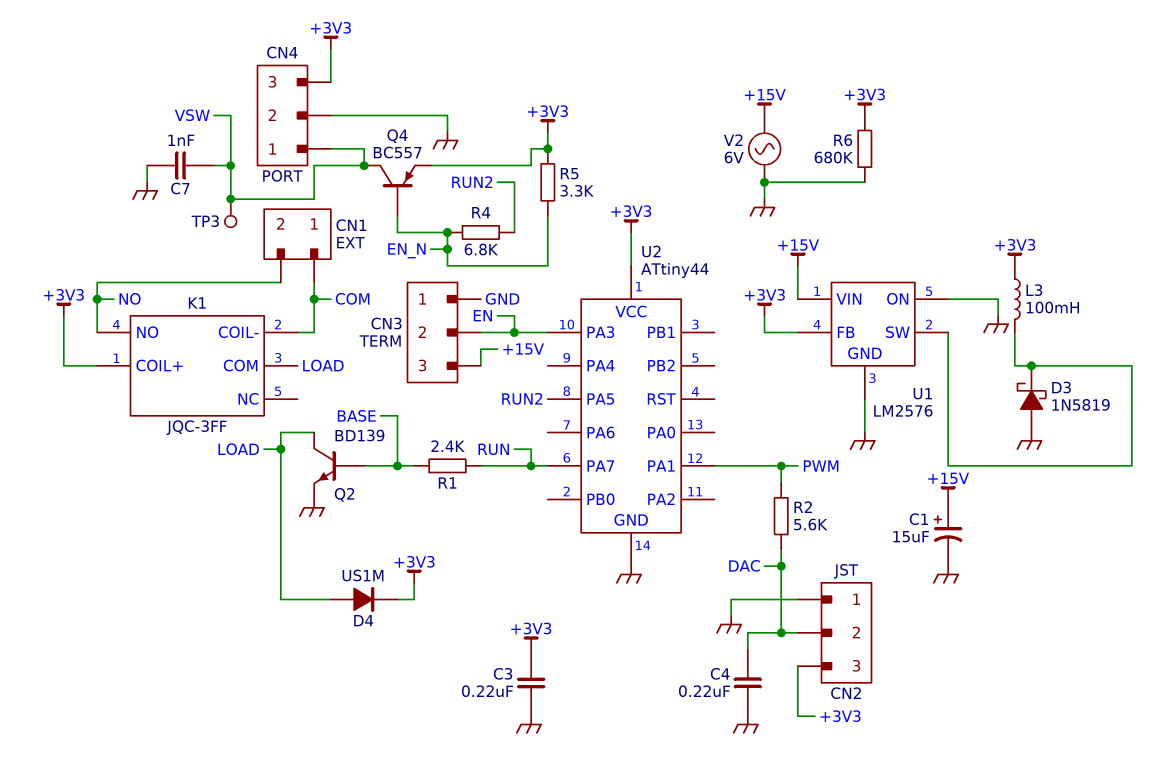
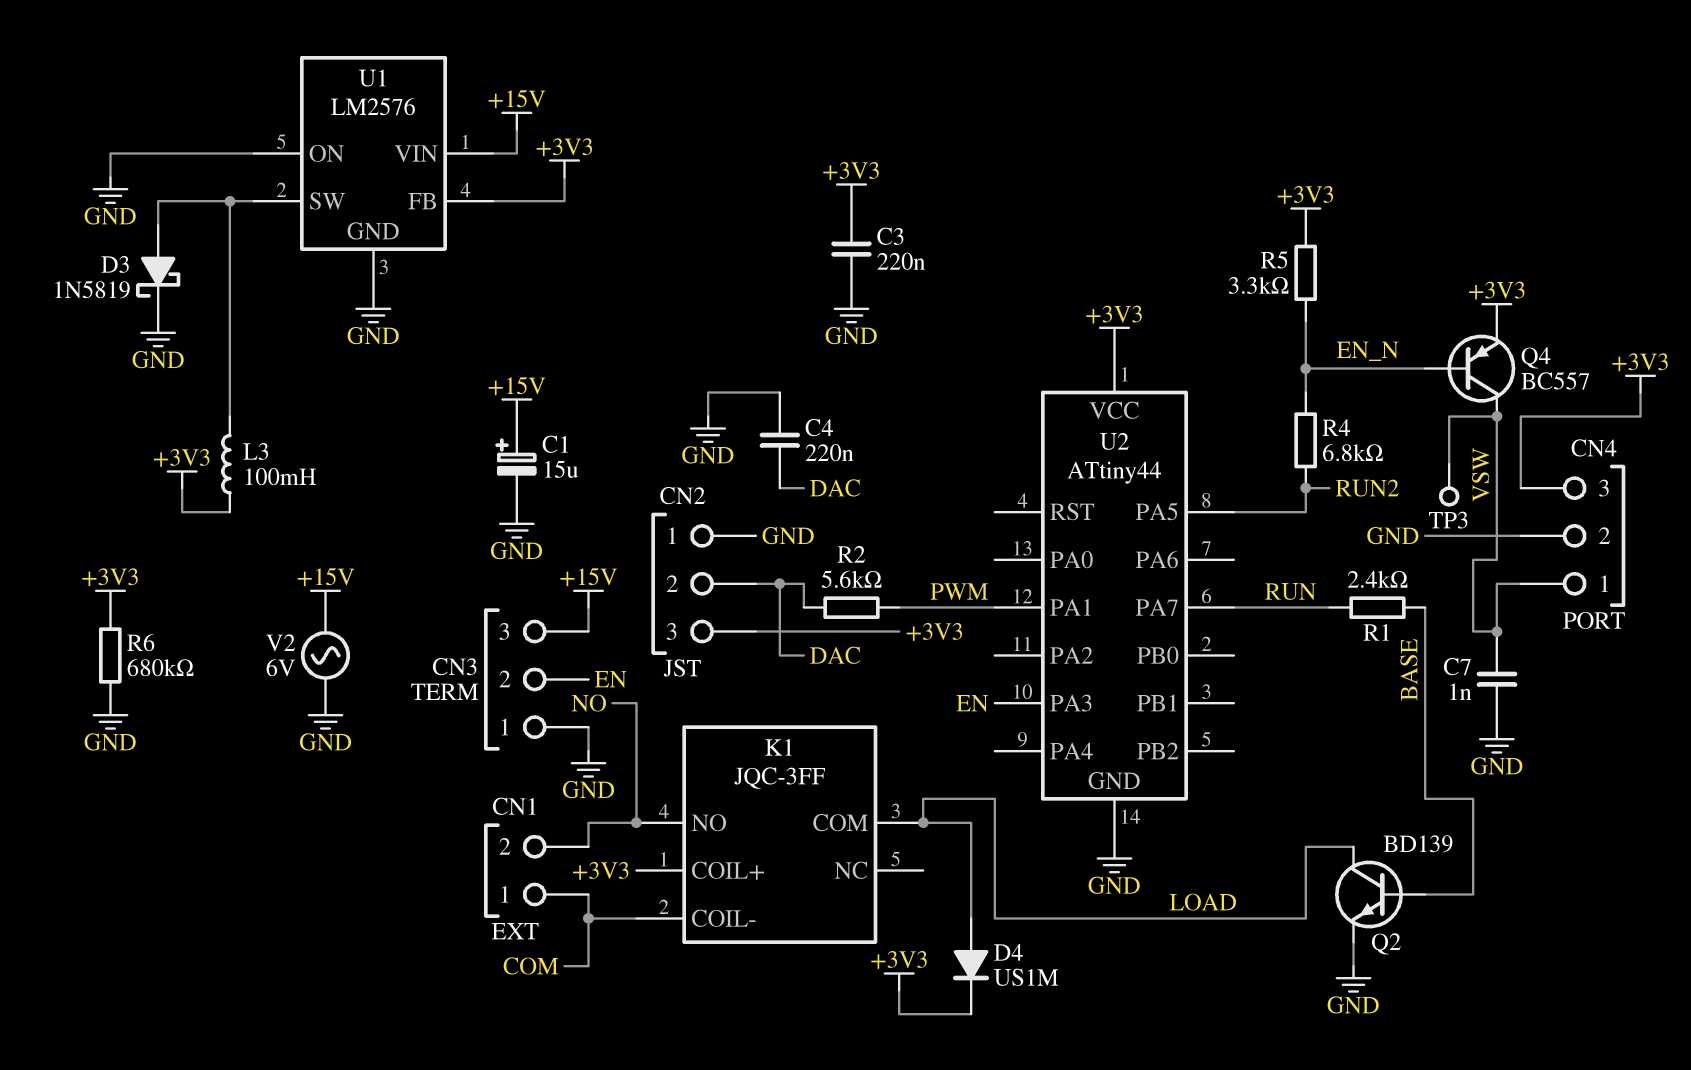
D3: schottky 1N5819 (A GND, K U1/SW) -> schottky 1N5819 (A U1/SW, K GND)

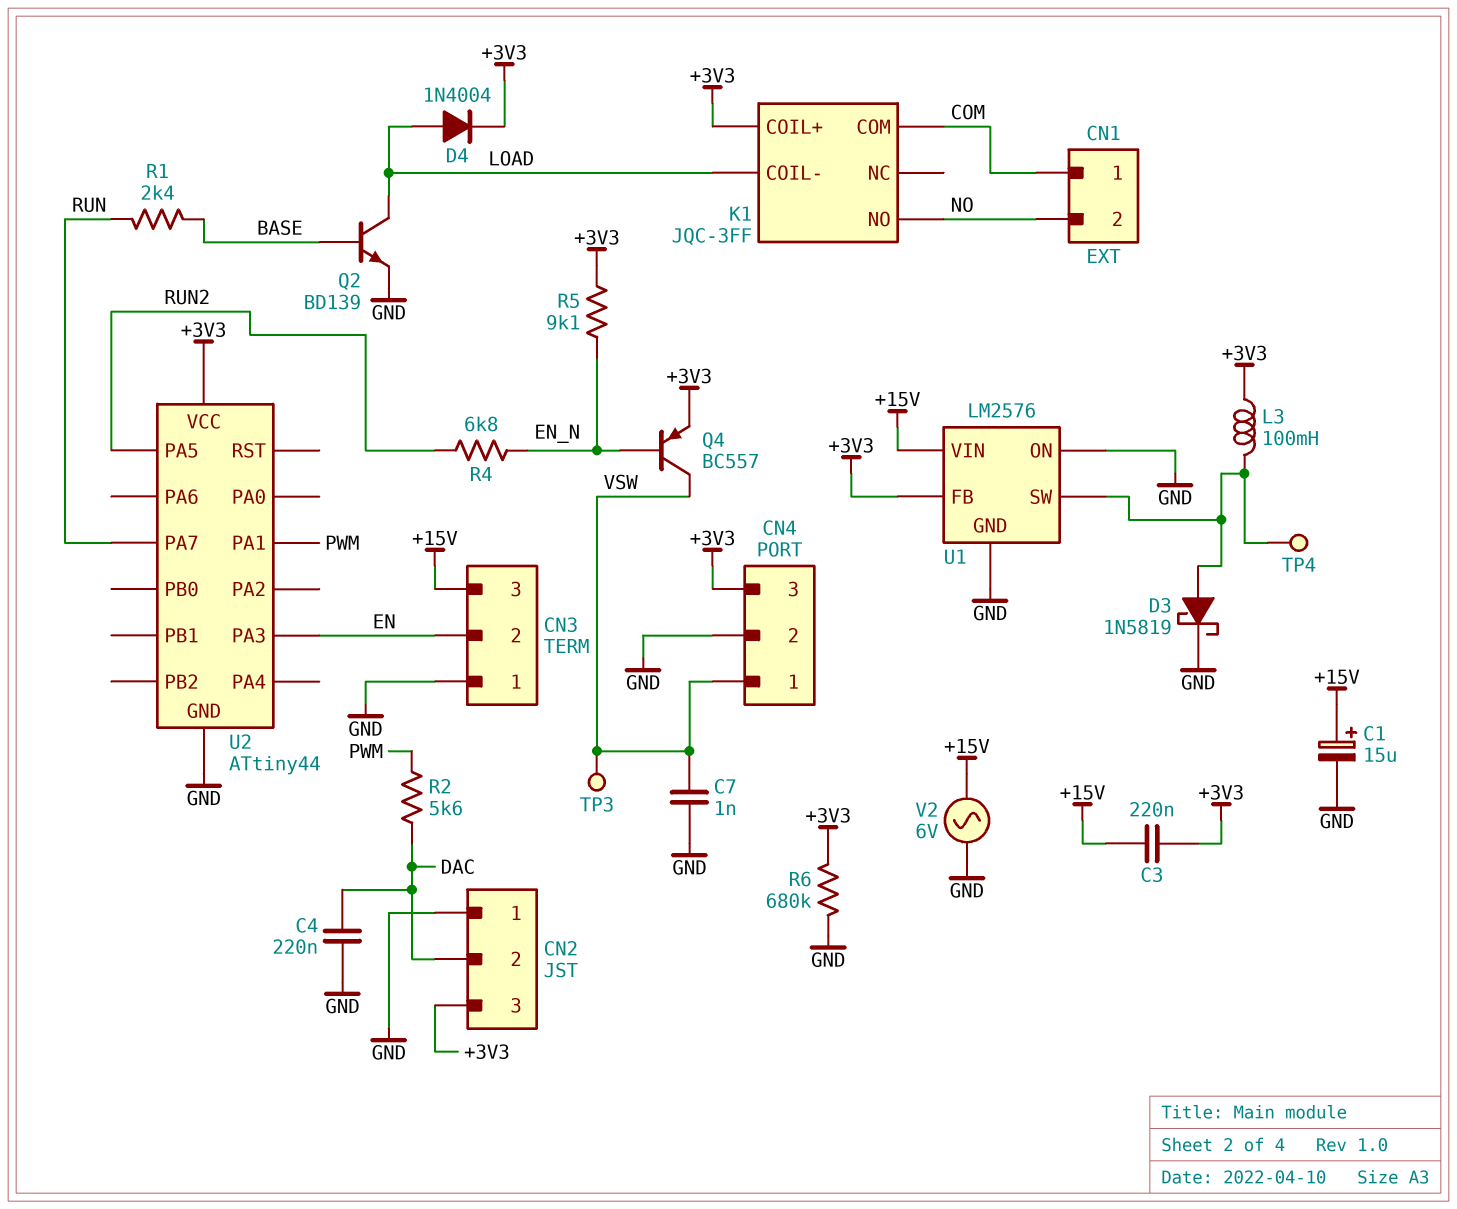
C3: 220nF (+3V3, GND) -> 220nF (+3V3, +15V)
D4: diode US1M (A LOAD, K +3V3) -> diode 1N4004 (A LOAD, K +3V3)
K1 pin COIL-: COM -> LOAD
K1 pin COM: LOAD -> COM
R5: 3.3k (+3V3, EN_N) -> 9.1k (+3V3, EN_N)
TP4: none -> test point (U1/SW)

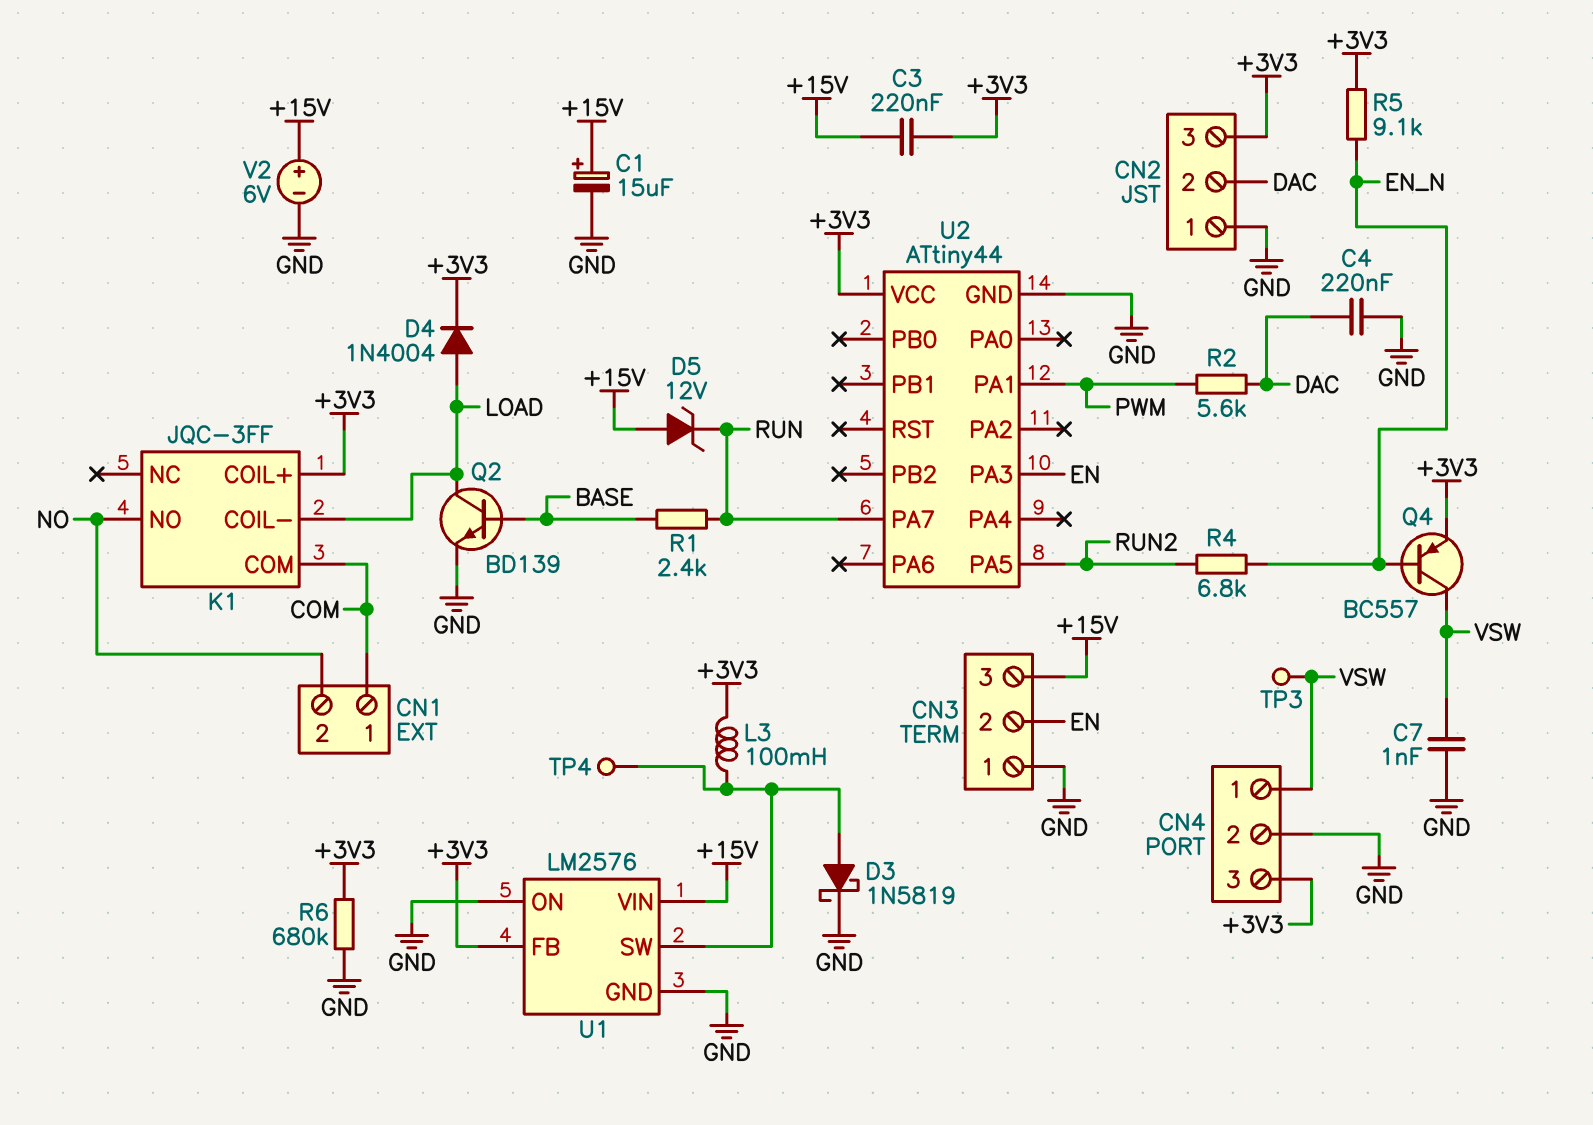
D5: none -> zener 12V (A +15V, K RUN)
V2: AC 6V (+15V, GND) -> 6V (plus +15V, minus GND)

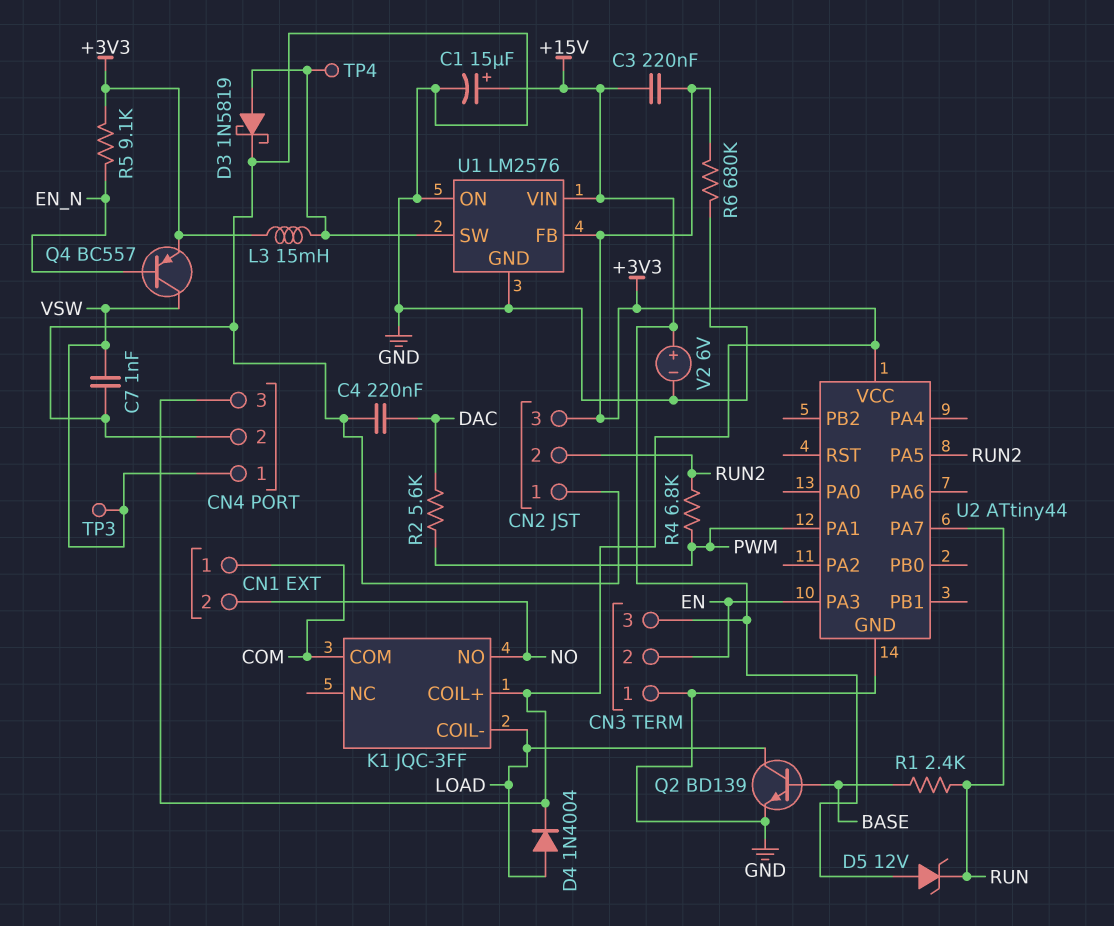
CN2 pin 2: DAC -> RUN2
L3: 100mH (+3V3, U1/SW) -> 15mH (+3V3, U1/SW)
R4: 6.8k (EN_N, RUN2) -> 6.8k (PWM, RUN2)

